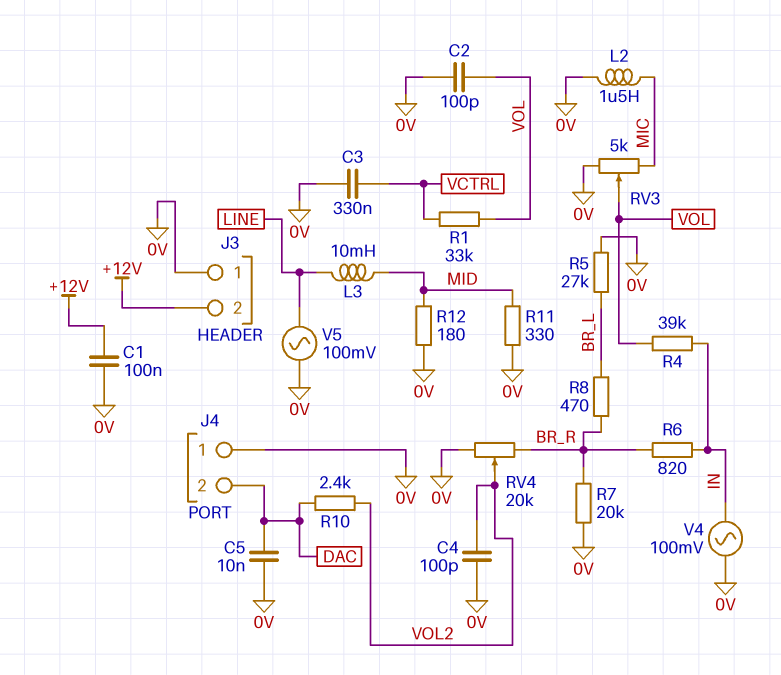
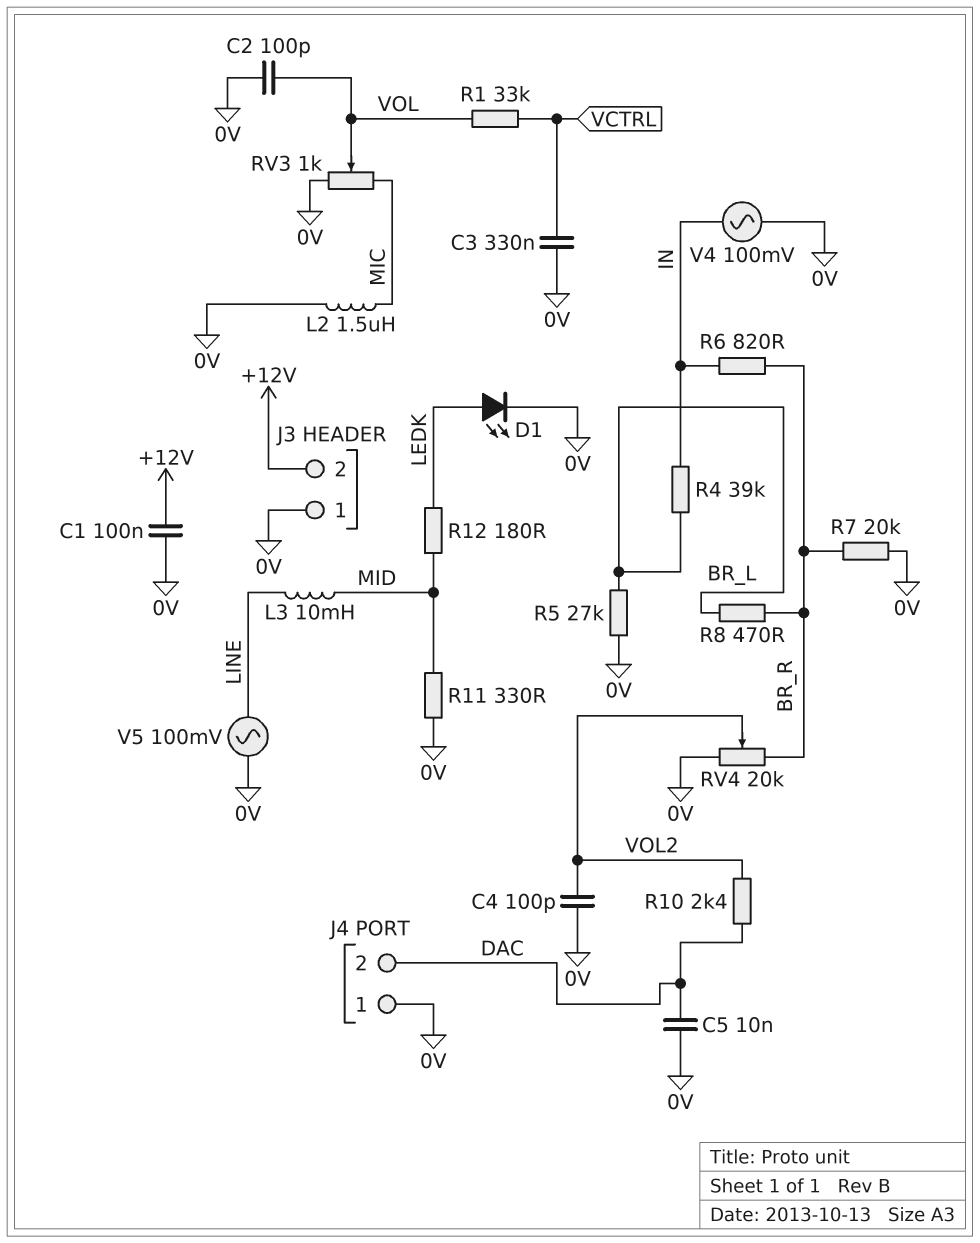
D1: none -> LED (A LEDK, K 0V)
R4: 39k (IN, VOL) -> 39k (BR_L, IN)
R12: 180 (0V, MID) -> 180 (LEDK, MID)
RV3: 5k (0V, MIC, wiper VOL) -> 1k (0V, MIC, wiper VOL)

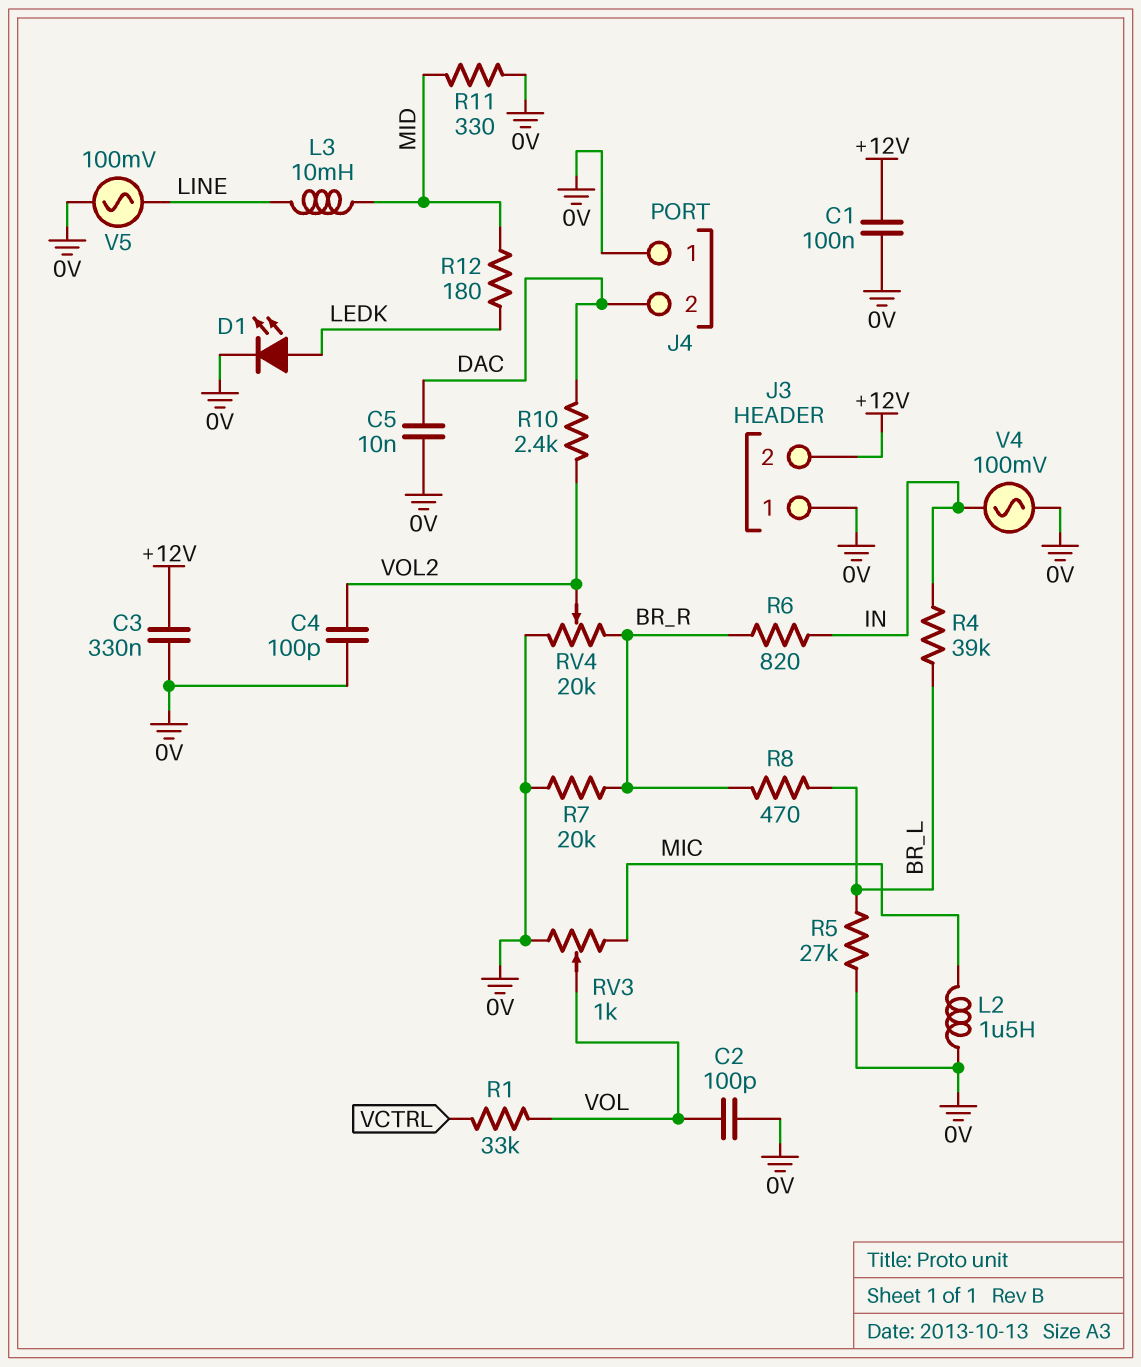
C3: 330nF (0V, VCTRL) -> 330nF (+12V, 0V)

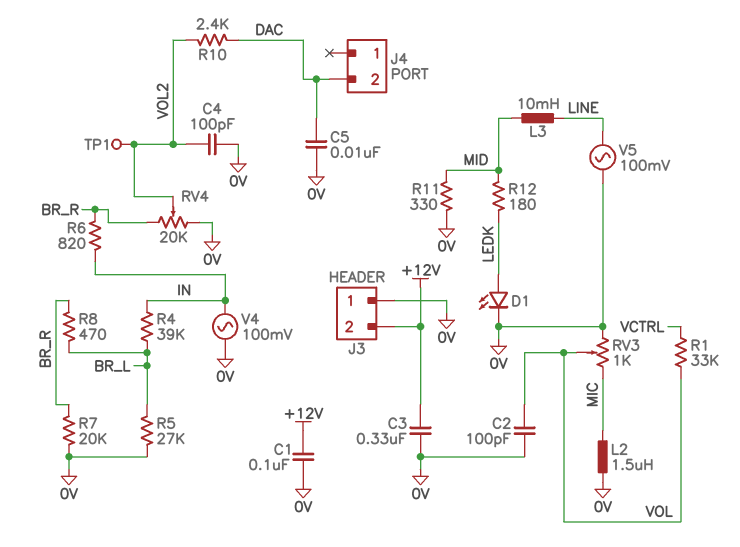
J4 pin 1: 0V -> none
TP1: none -> test point (VOL2)

